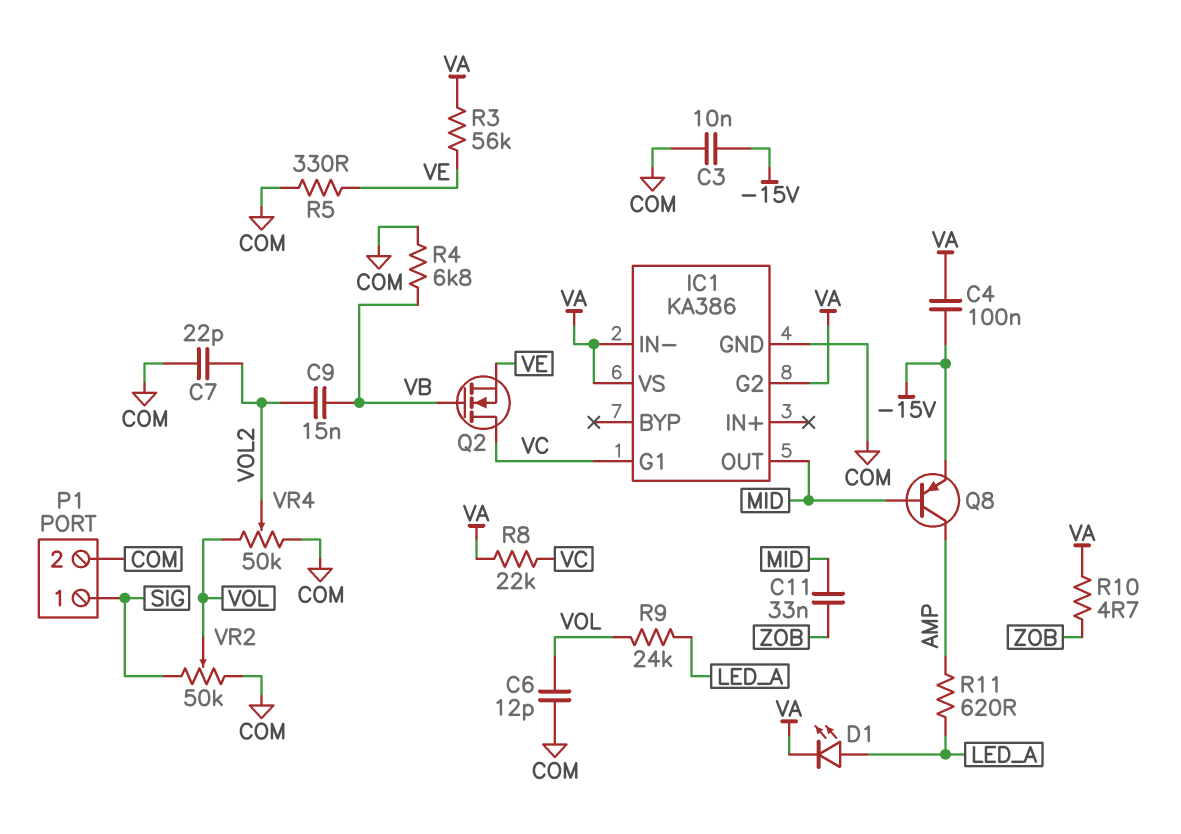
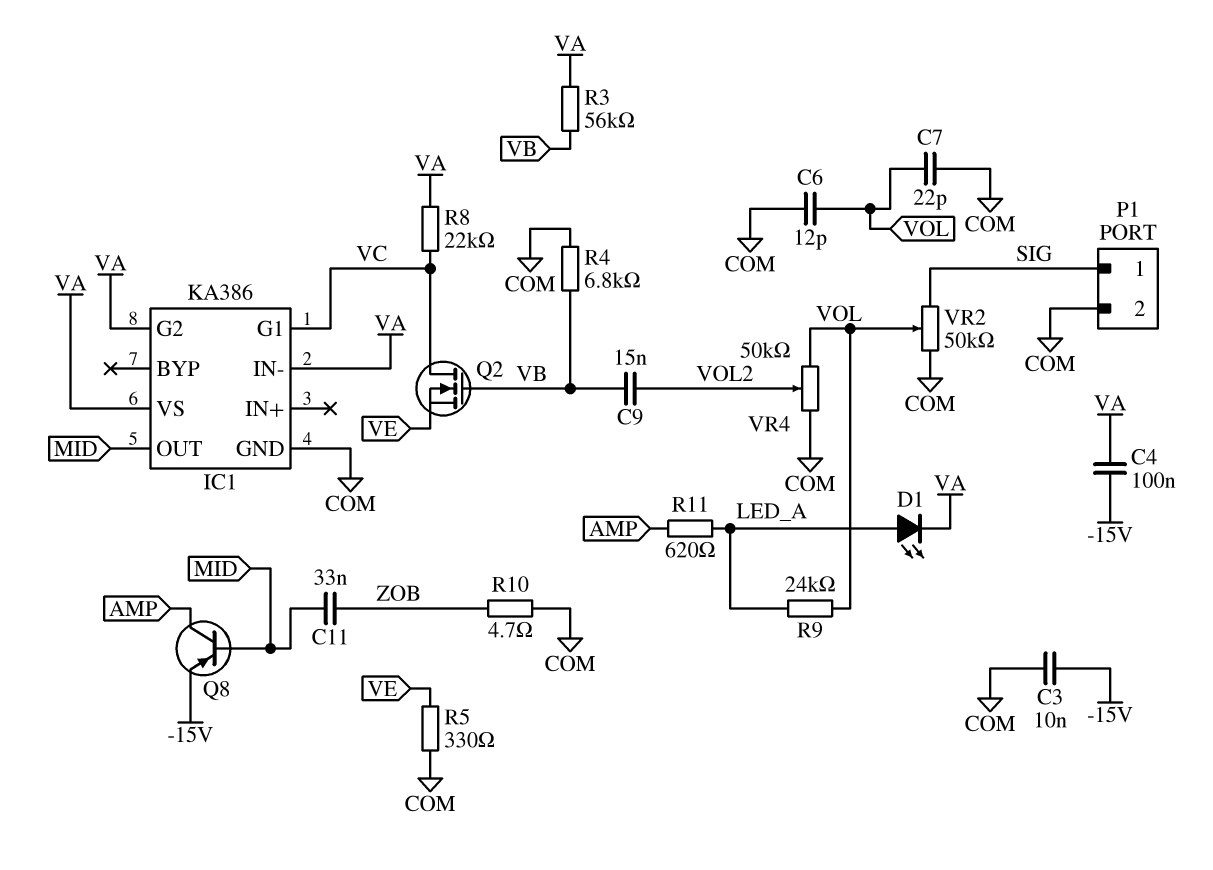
C7: 22pF (COM, VOL2) -> 22pF (COM, VOL)
R3: 56k (VA, VE) -> 56k (VA, VB)
R10: 4.7 (VA, ZOB) -> 4.7 (COM, ZOB)

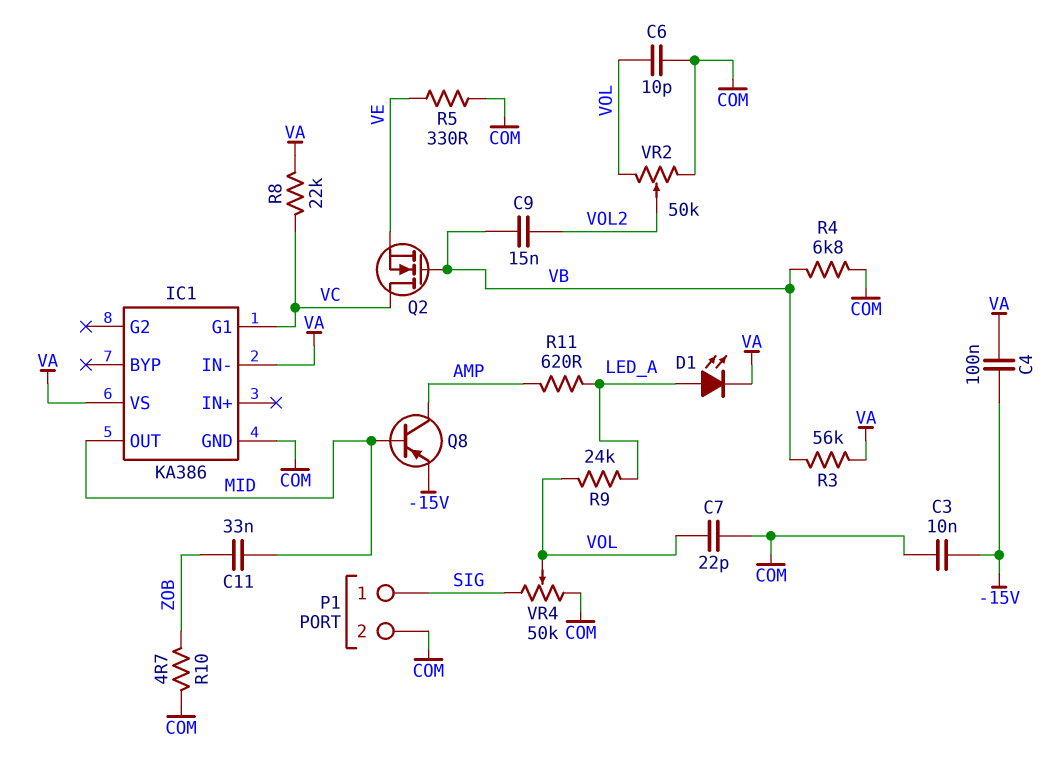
C6: 12pF (COM, VOL) -> 10pF (COM, VOL)
IC1 pin G2: VA -> none
VR2: 50k (COM, SIG, wiper VOL) -> 50k (COM, VOL, wiper VOL2)
VR4: 50k (COM, VOL, wiper VOL2) -> 50k (COM, SIG, wiper VOL)

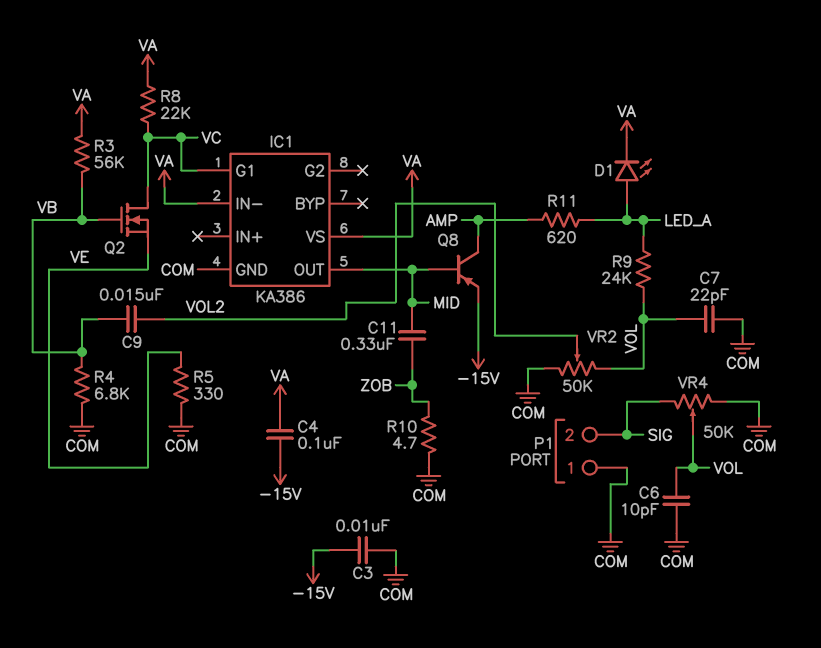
C11: 33nF (MID, ZOB) -> 330nF (MID, ZOB)
P1 pin 1: SIG -> COM
P1 pin 2: COM -> SIG

